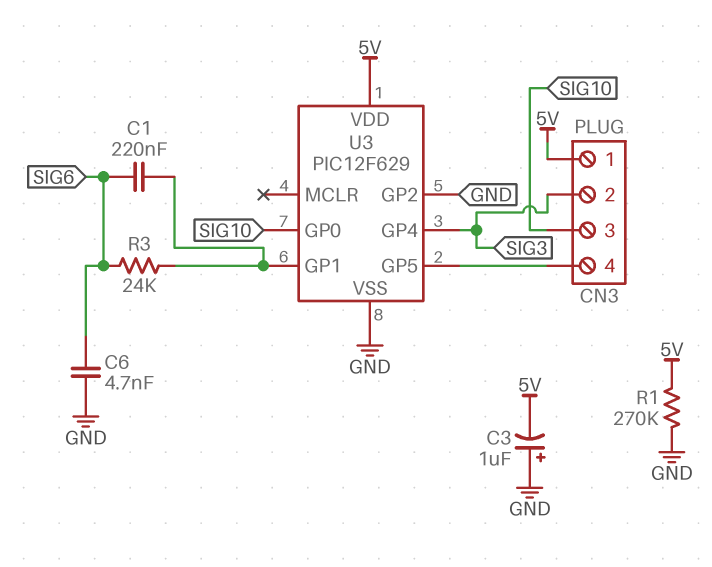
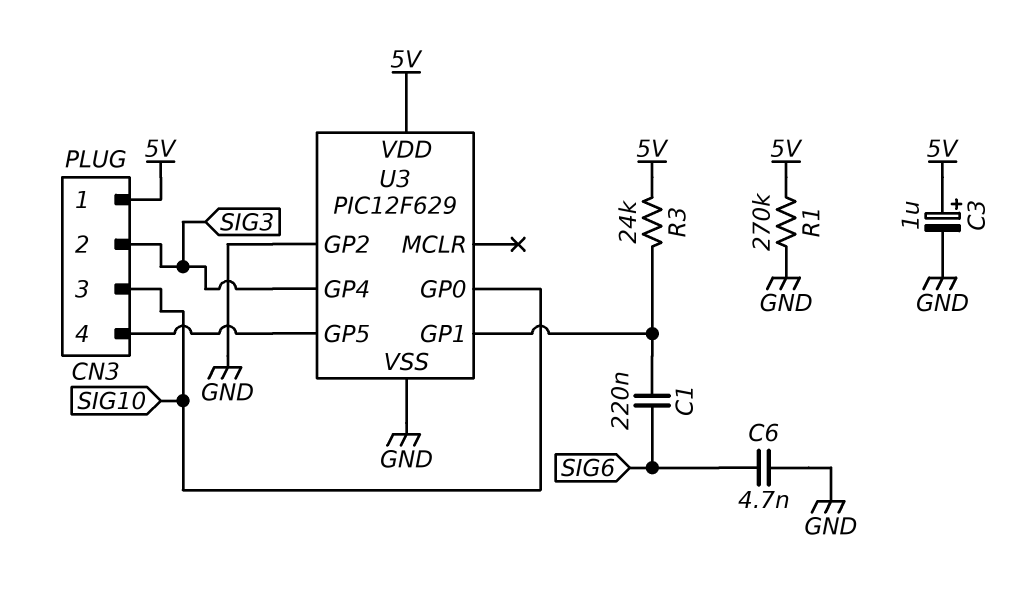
C3: 1uF (plus GND, minus 5V) -> 1uF (plus 5V, minus GND)
R3: 24k (SIG6, U3/GP1) -> 24k (5V, U3/GP1)

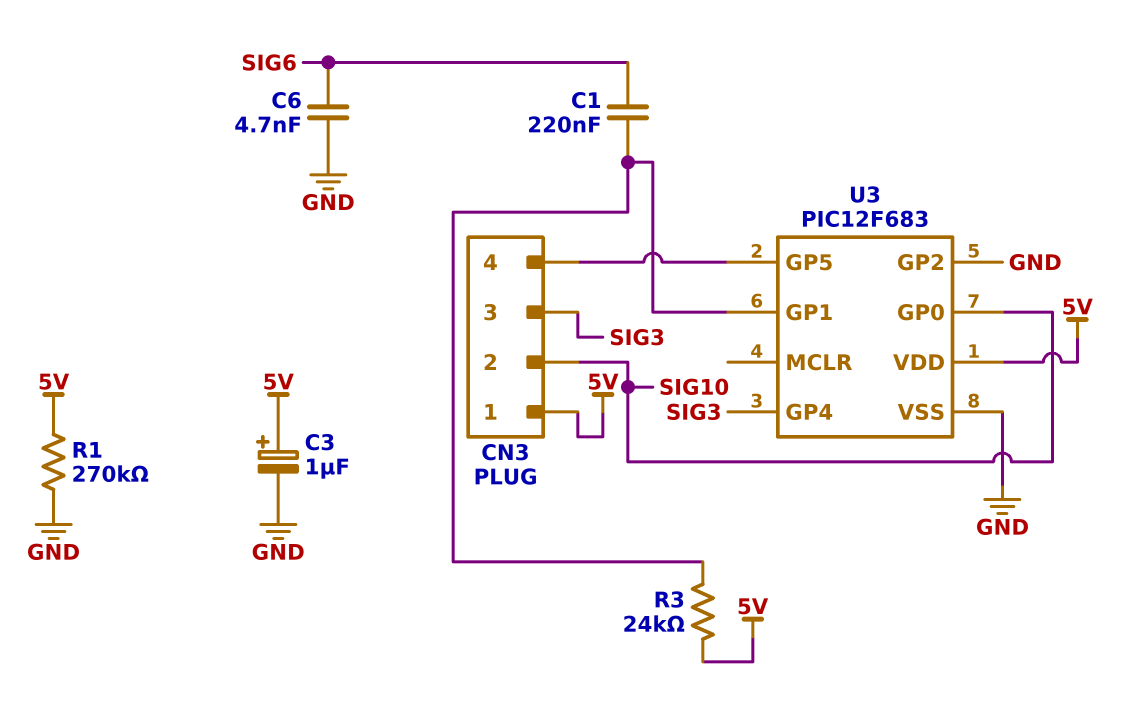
CN3 pin 2: SIG3 -> SIG10
CN3 pin 3: SIG10 -> SIG3
U3: PIC12F629 -> PIC12F683

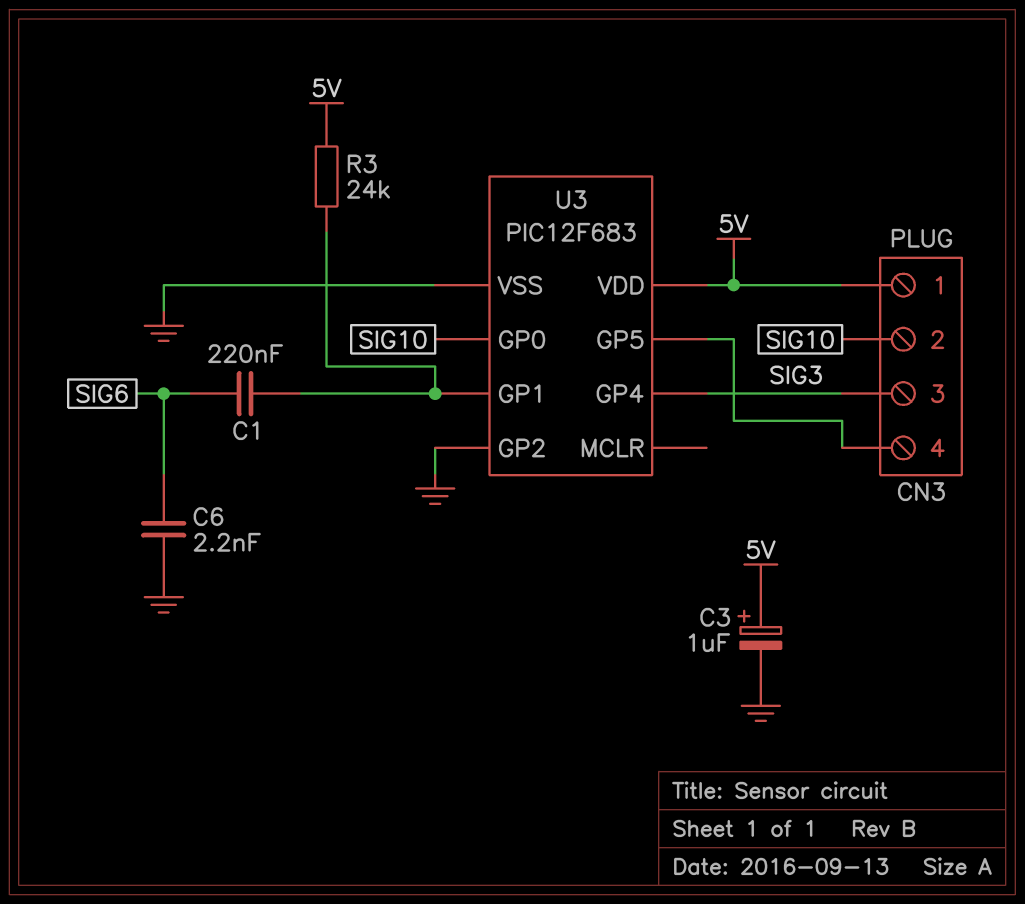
C6: 4.7nF (GND, SIG6) -> 2.2nF (GND, SIG6)
R1: 270k (5V, GND) -> none

